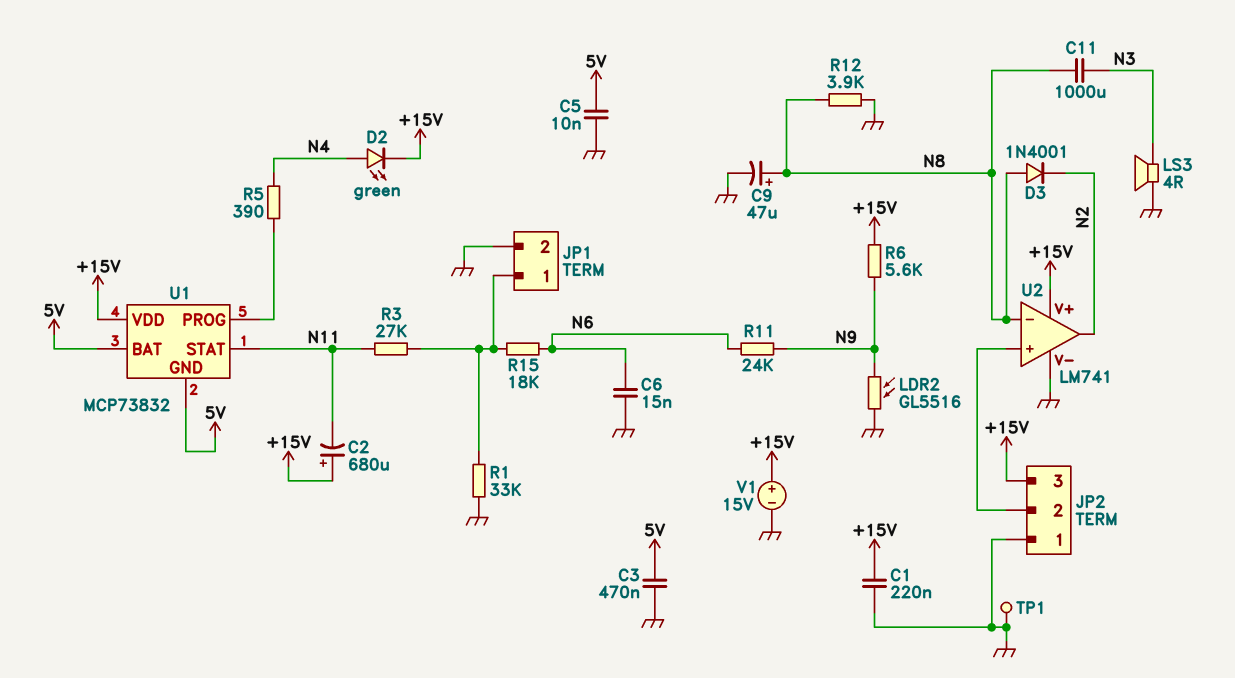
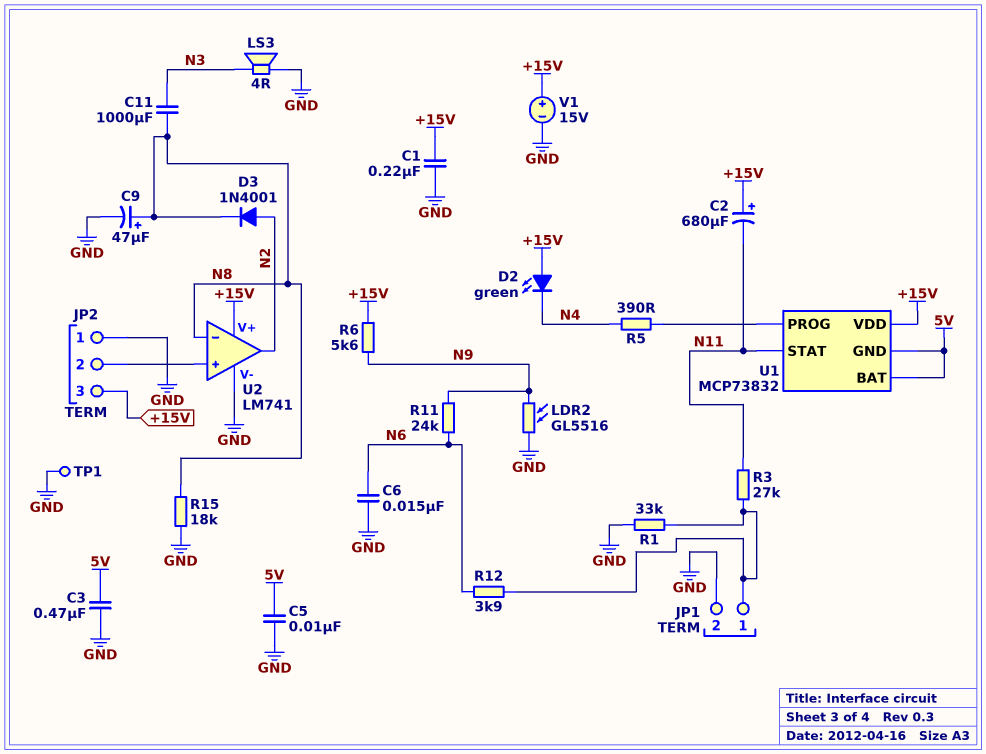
D2: LED green (A N4, K +15V) -> LED green (A +15V, K N4)
D3: diode 1N4001 (A N8, K N2) -> diode 1N4001 (A N2, K N8)
R12: 3.9k (GND, N8) -> 3.9k (JP1/1, N6)
R15: 18k (JP1/1, N6) -> 18k (GND, N8)

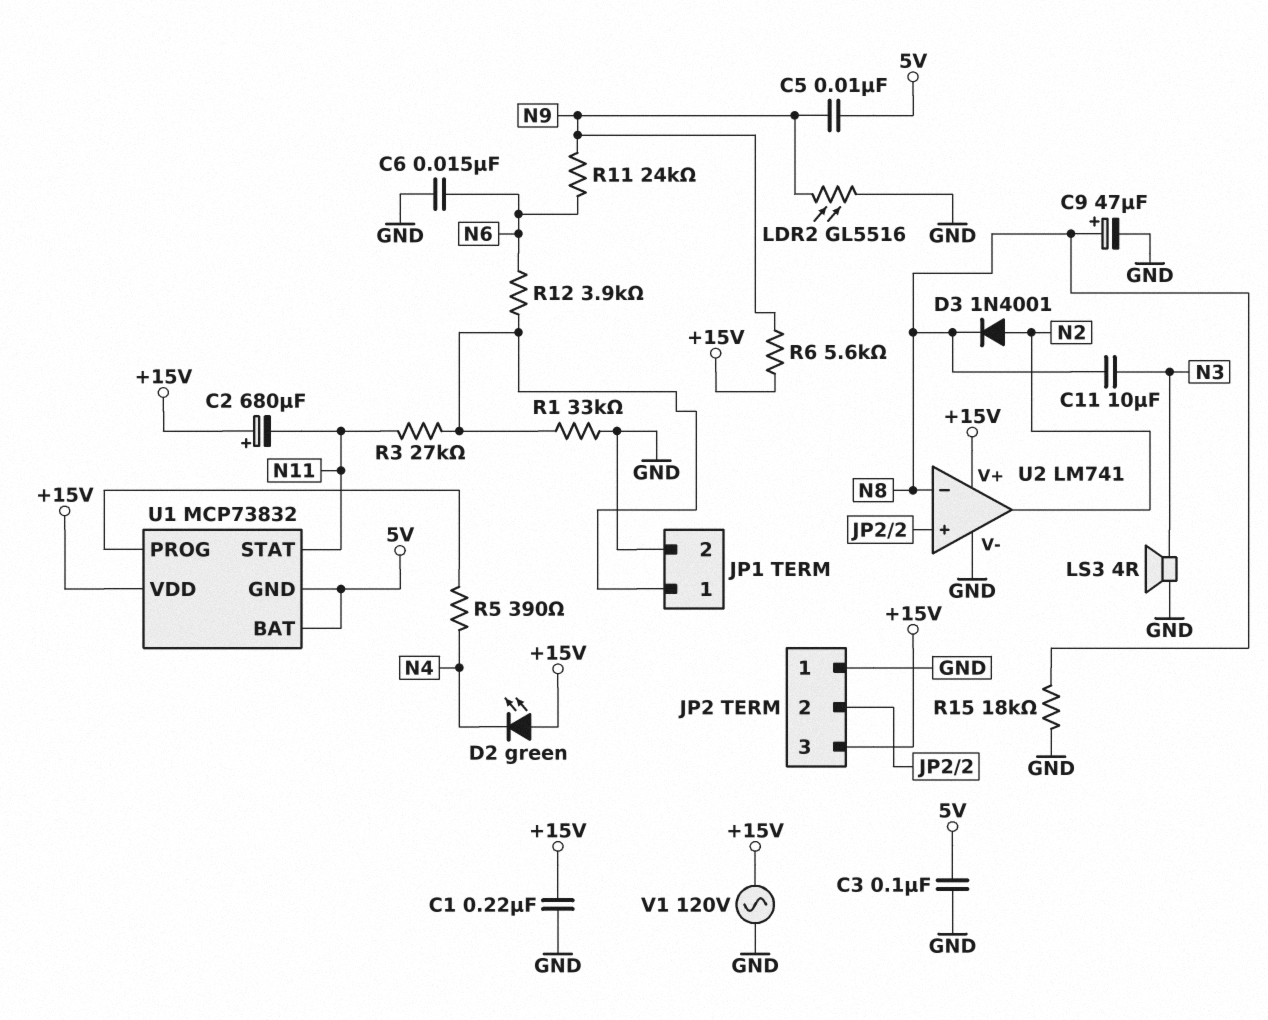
C3: 470nF (5V, GND) -> 100nF (5V, GND)
C5: 10nF (5V, GND) -> 10nF (5V, N9)
C11: 1000uF (N3, N8) -> 10uF (N3, N8)
TP1: test point (GND) -> none
V1: 15V (plus +15V, minus GND) -> AC 120V (+15V, GND)

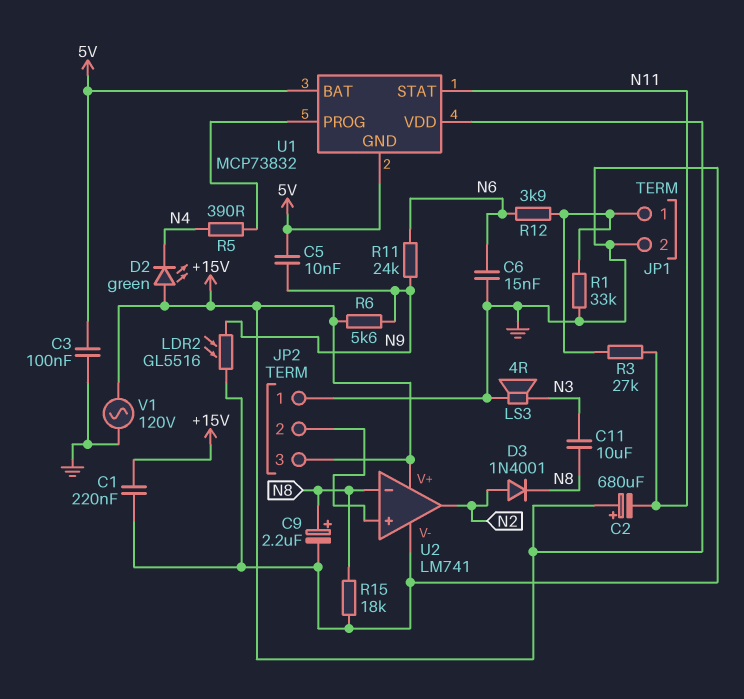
C9: 47uF (plus N8, minus GND) -> 2.2uF (plus N8, minus GND)

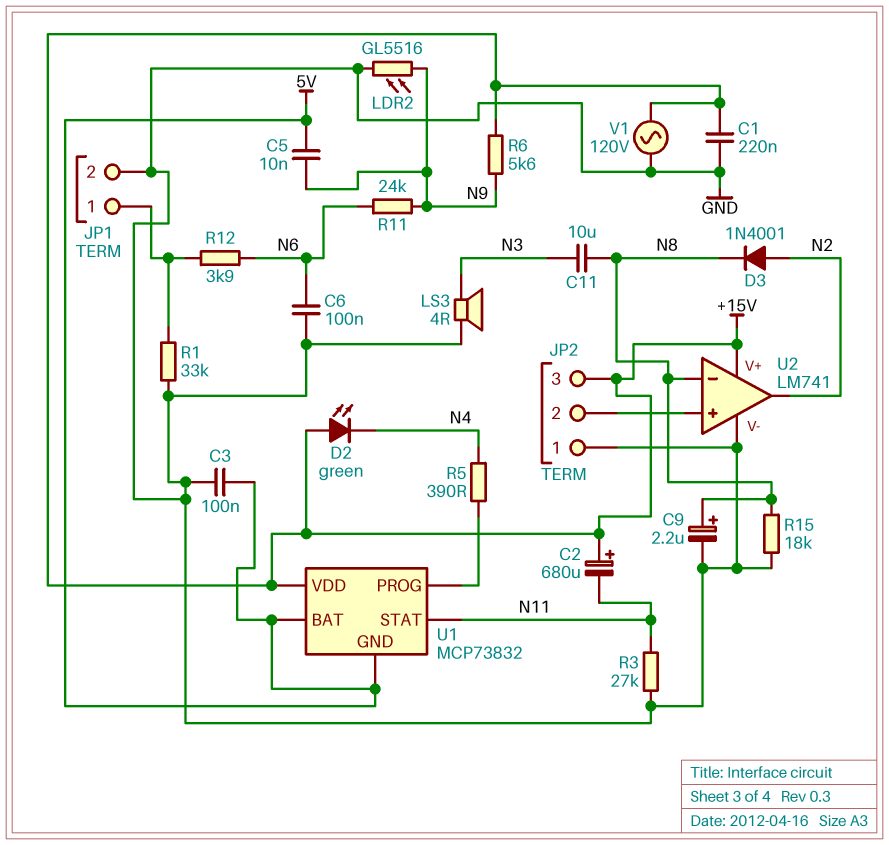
C6: 15nF (GND, N6) -> 100nF (GND, N6)
R3: 27k (JP1/1, N11) -> 27k (GND, N11)

